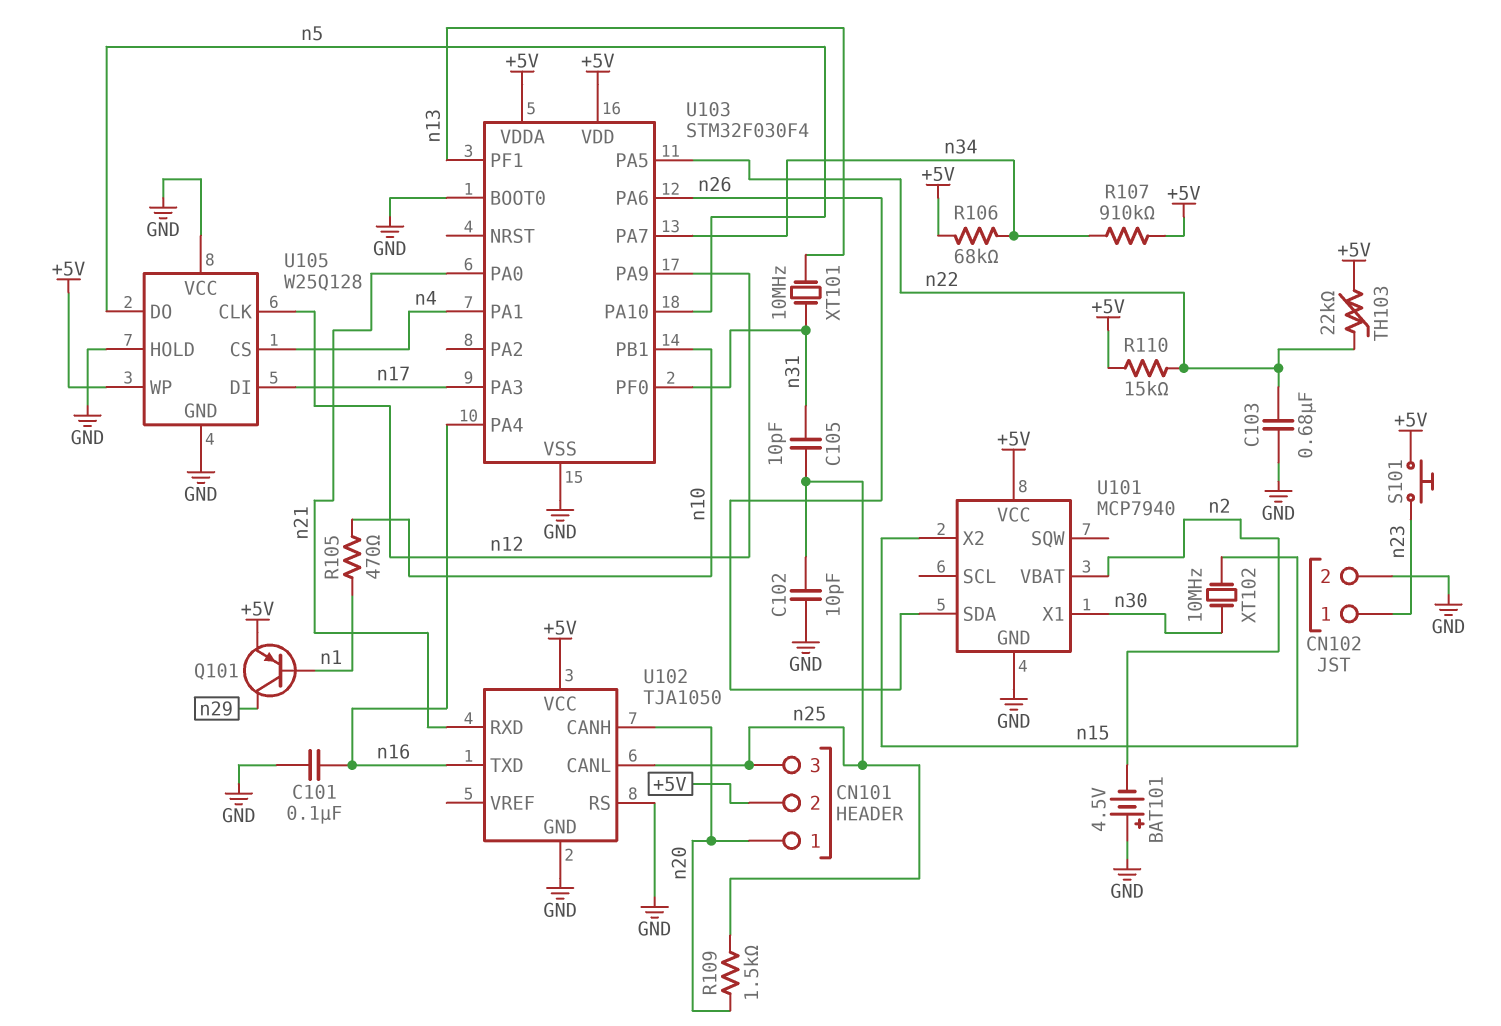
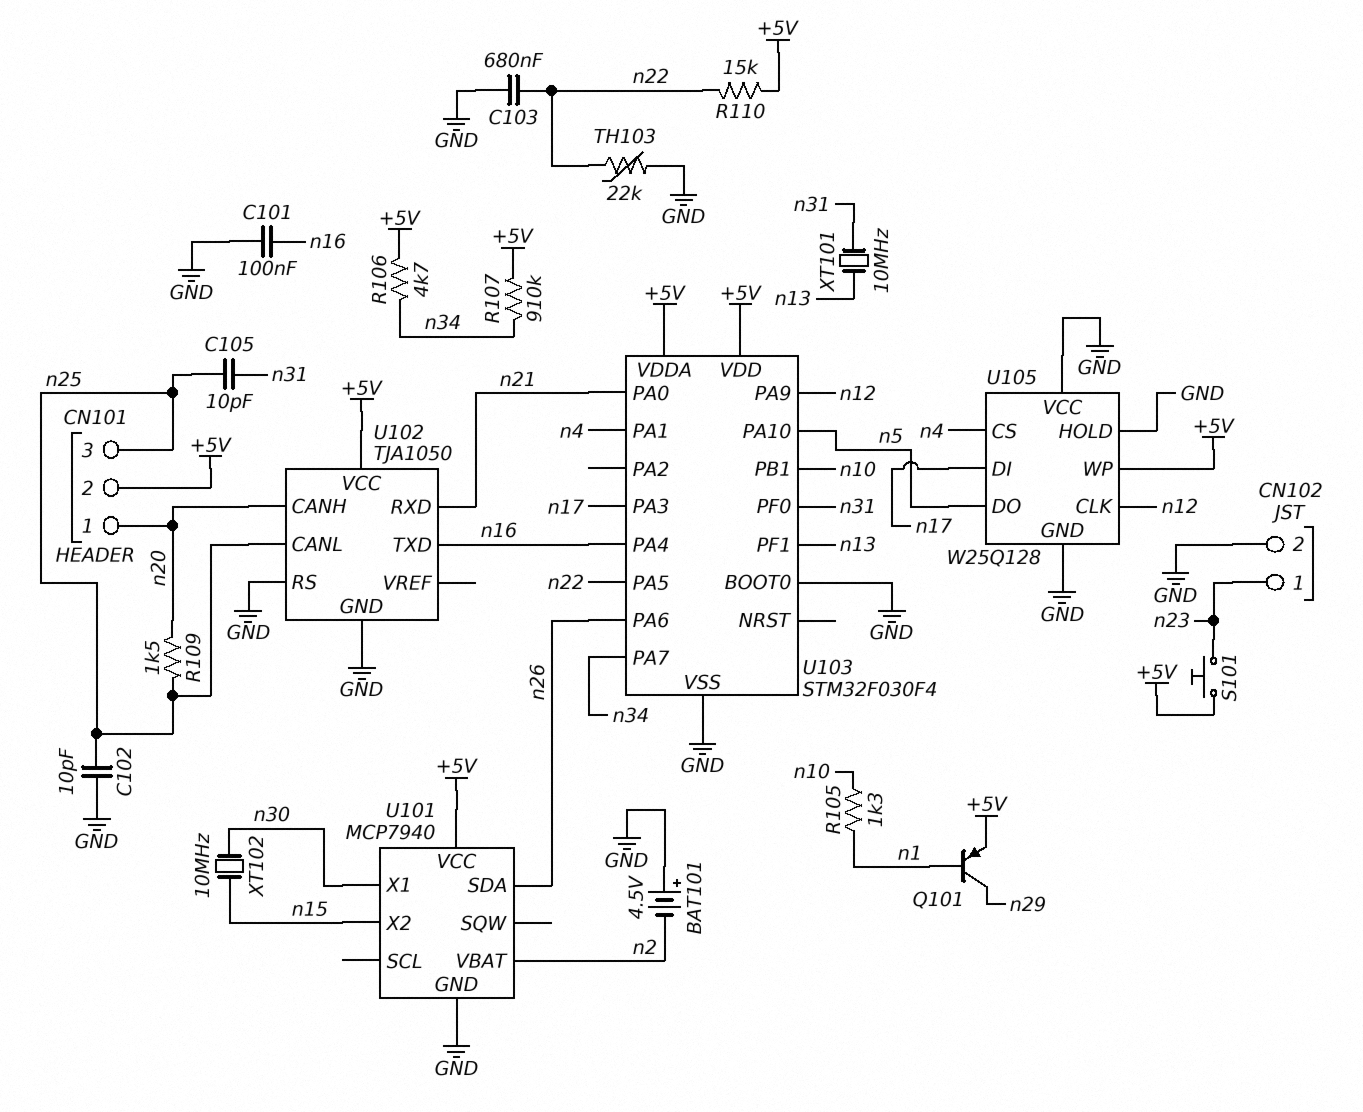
R105: 470 (n1, n10) -> 1.3k (n1, n10)
R106: 68k (+5V, n34) -> 4.7k (+5V, n34)
TH103: 22k (+5V, n22) -> 22k (GND, n22)

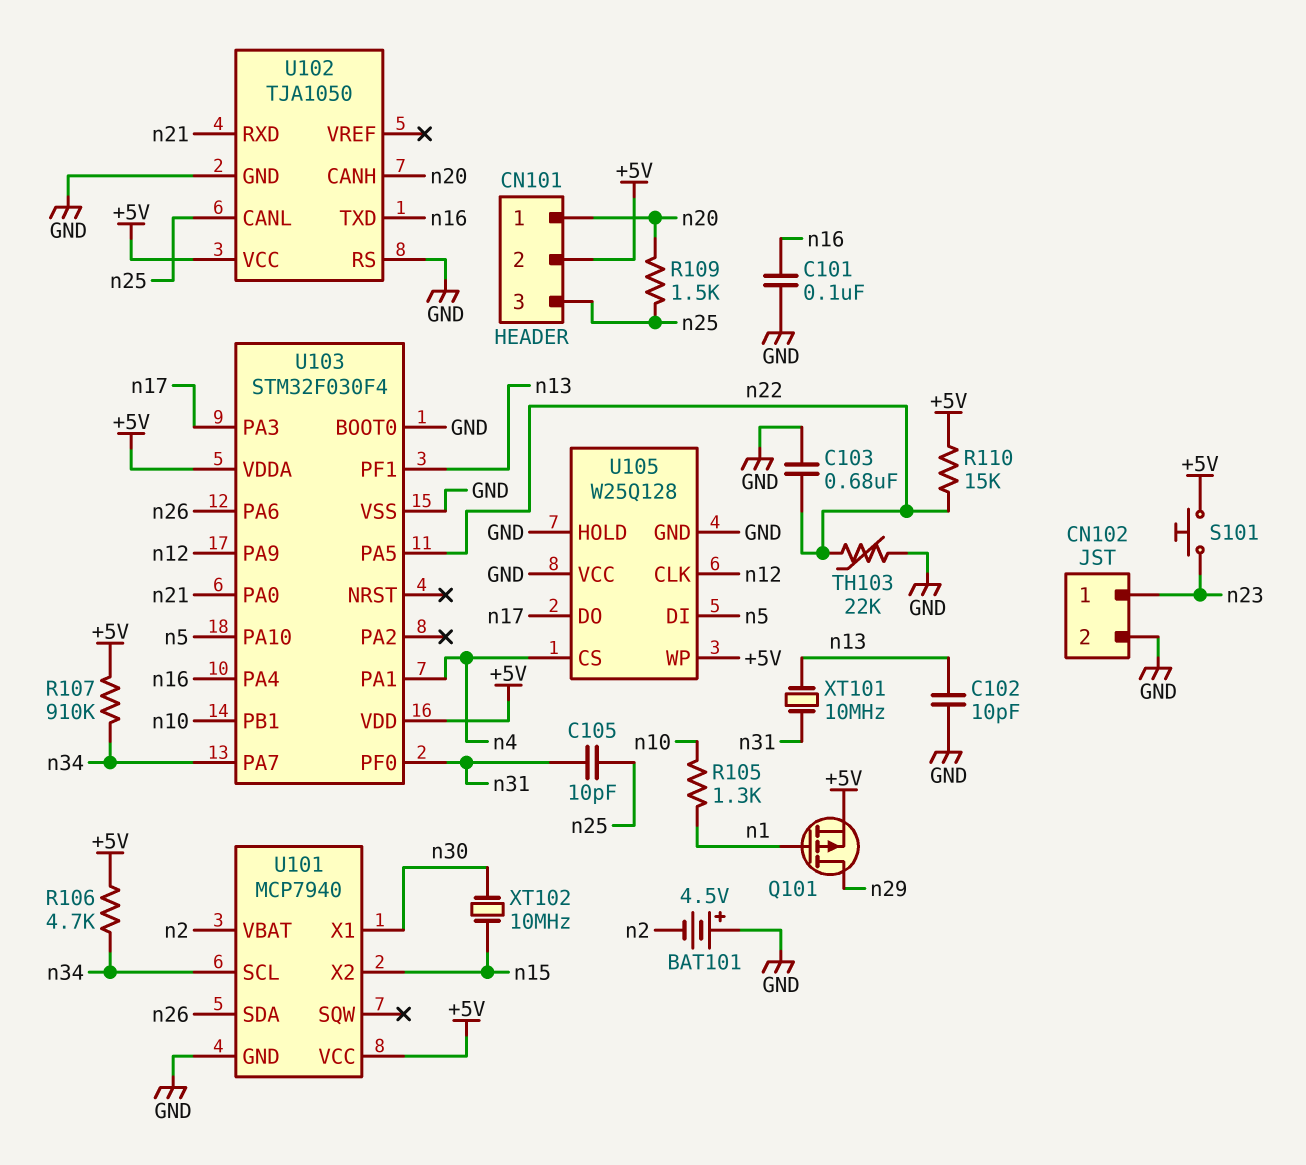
C102: 10pF (GND, n25) -> 10pF (GND, n13)
Q101: PNP (B n1, C n29, E +5V) -> PMOS (G n1, D n29, S +5V)
U101 pin SCL: none -> n34
U105 pin DI: n17 -> n5
U105 pin DO: n5 -> n17

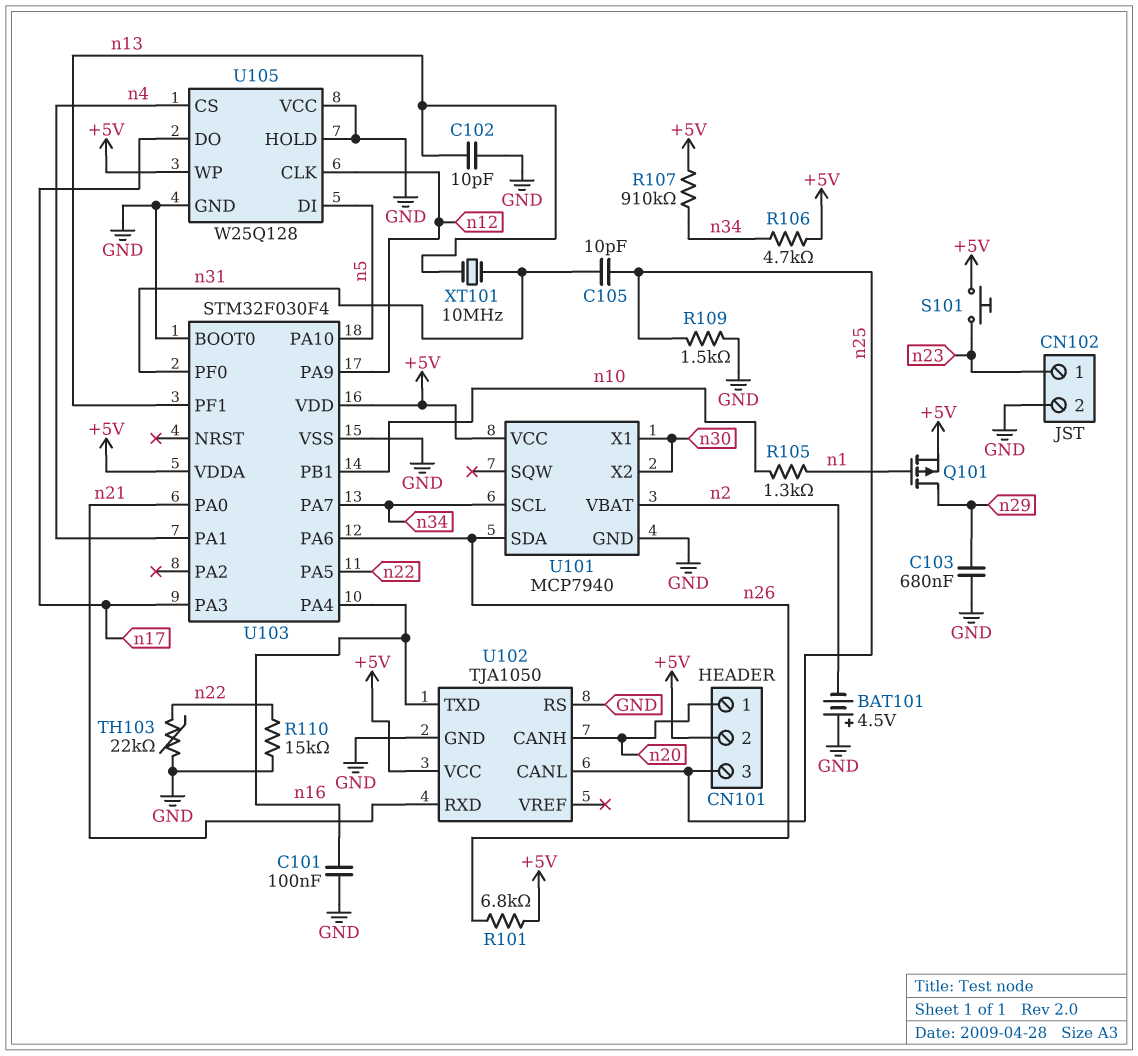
C103: 680nF (GND, n22) -> 680nF (GND, n29)
R101: none -> 6.8k (+5V, n26)
R109: 1.5k (n20, n25) -> 1.5k (GND, n25)
R110: 15k (+5V, n22) -> 15k (GND, n22)
U101 pin X2: n15 -> n30
XT102: 10MHz (n15, n30) -> none

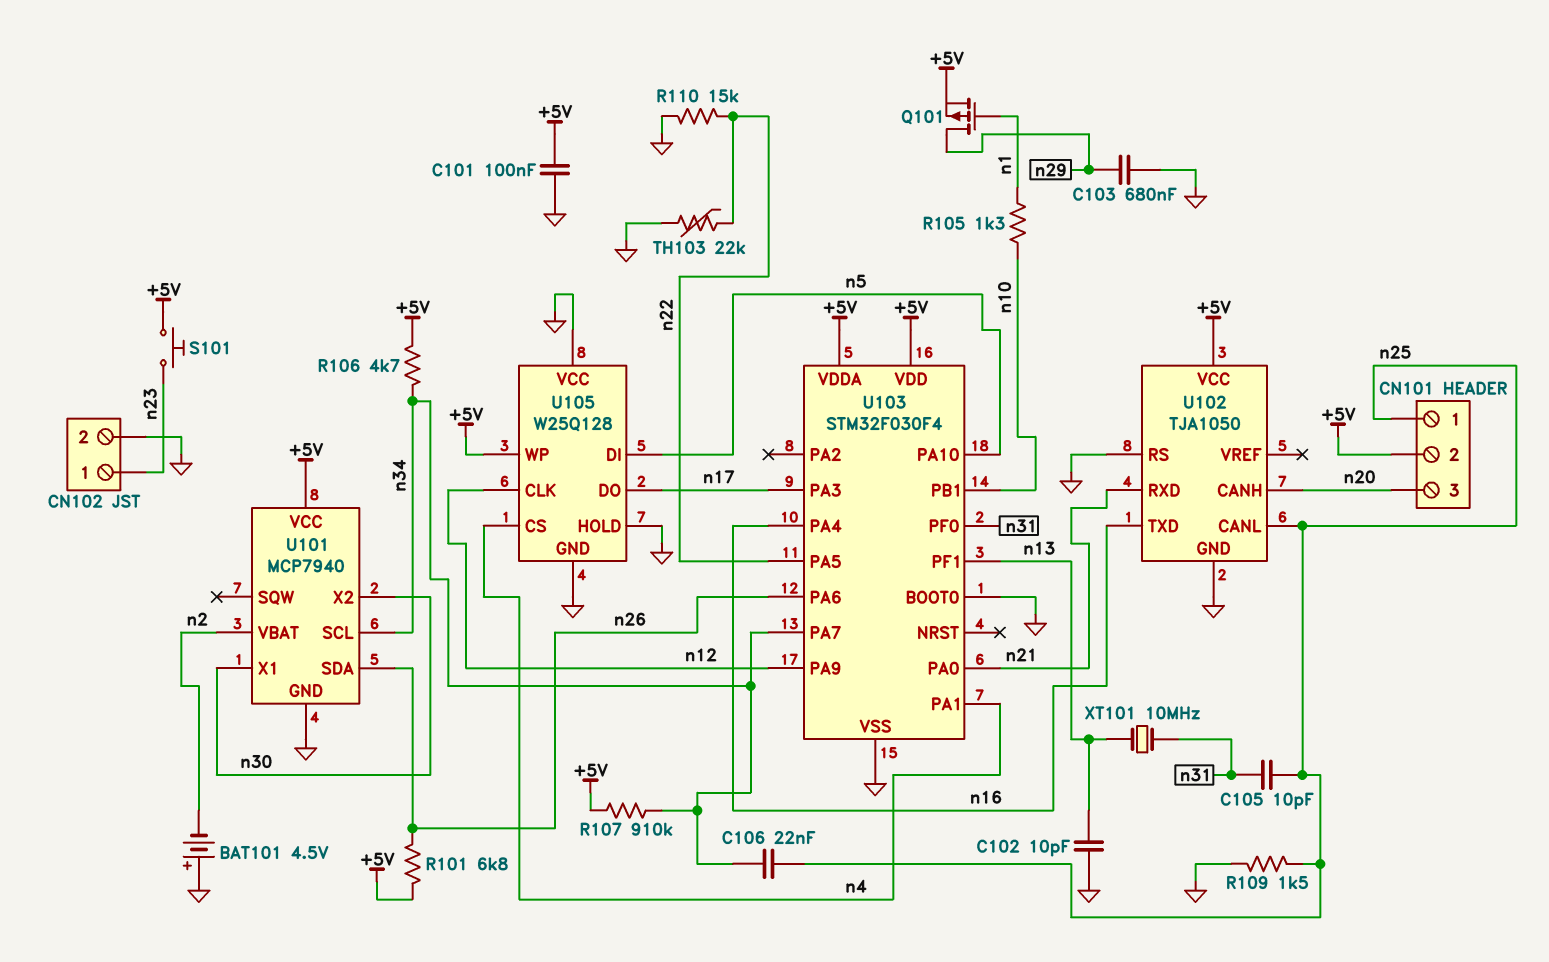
C101: 100nF (GND, n16) -> 100nF (+5V, GND)
C106: none -> 22nF (n25, n34)
CN101 pin 1: n20 -> n25
CN101 pin 3: n25 -> n20

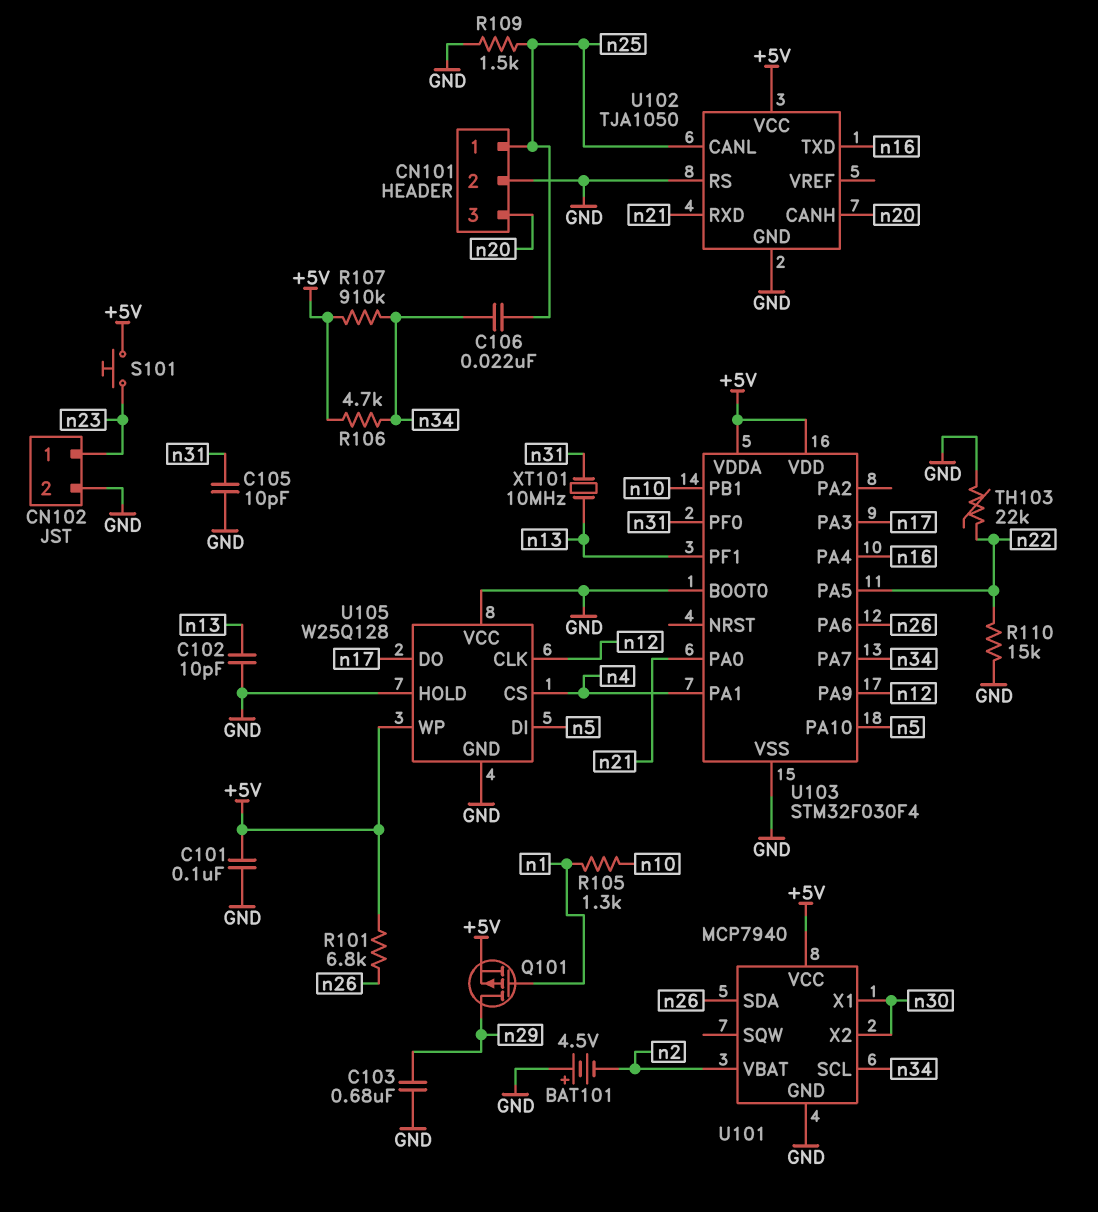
C105: 10pF (n25, n31) -> 10pF (GND, n31)
CN101 pin 2: +5V -> GND

